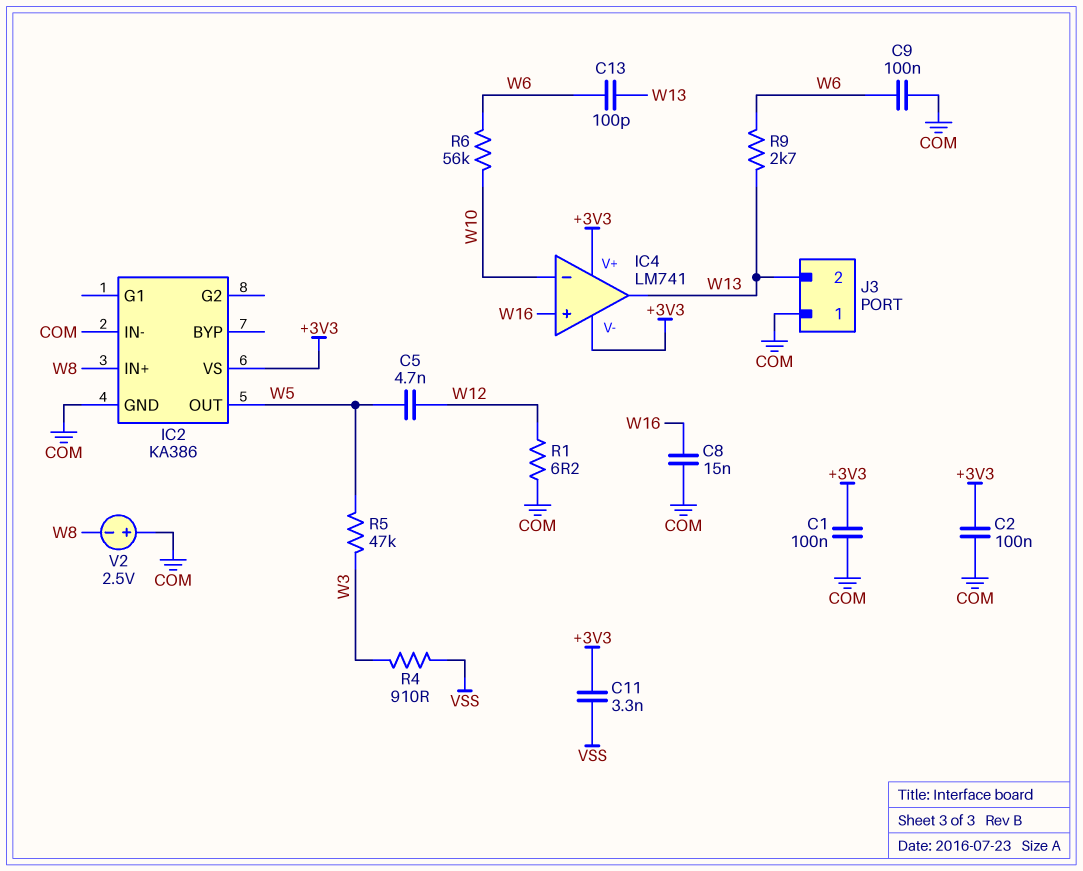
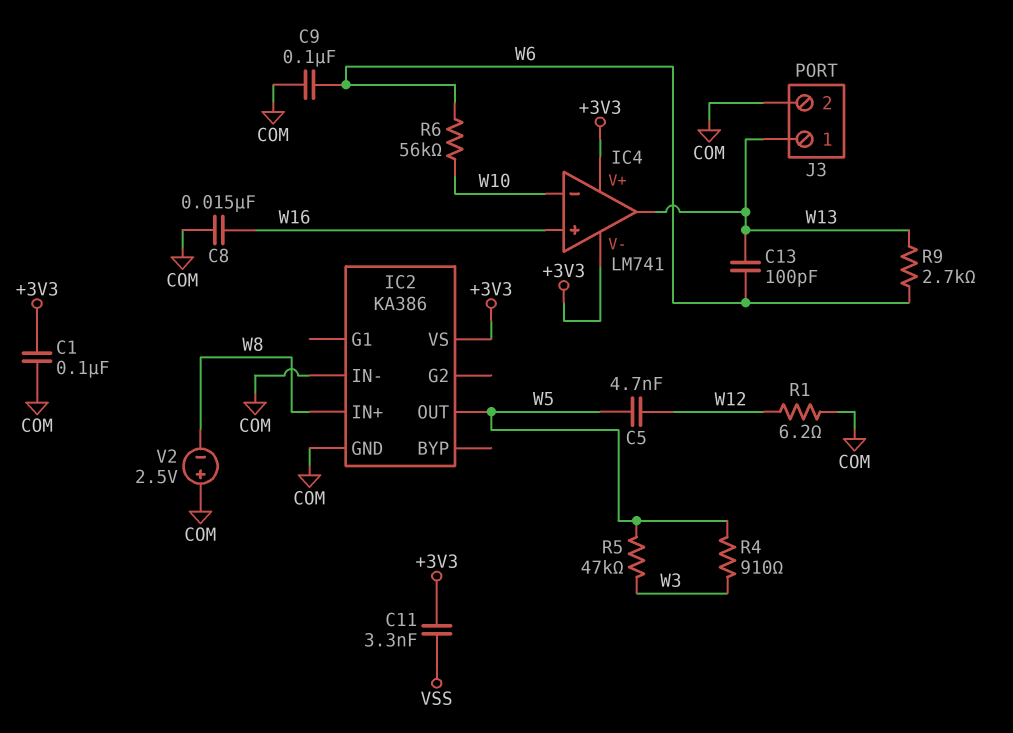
C2: 100nF (+3V3, COM) -> none
J3 pin 1: COM -> W13
J3 pin 2: W13 -> COM
R4: 910 (VSS, W3) -> 910 (W3, W5)

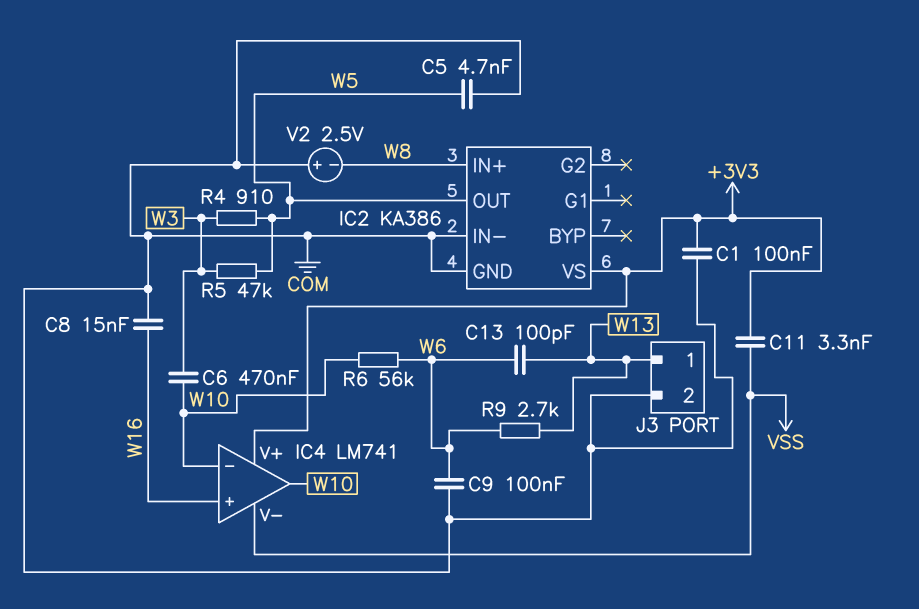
C5: 4.7nF (W5, W12) -> 4.7nF (COM, W5)
C6: none -> 470nF (W3, W10)
IC4 pin V-: +3V3 -> VSS
IC4 pin out: W13 -> W10
R1: 6.2 (COM, W12) -> none

